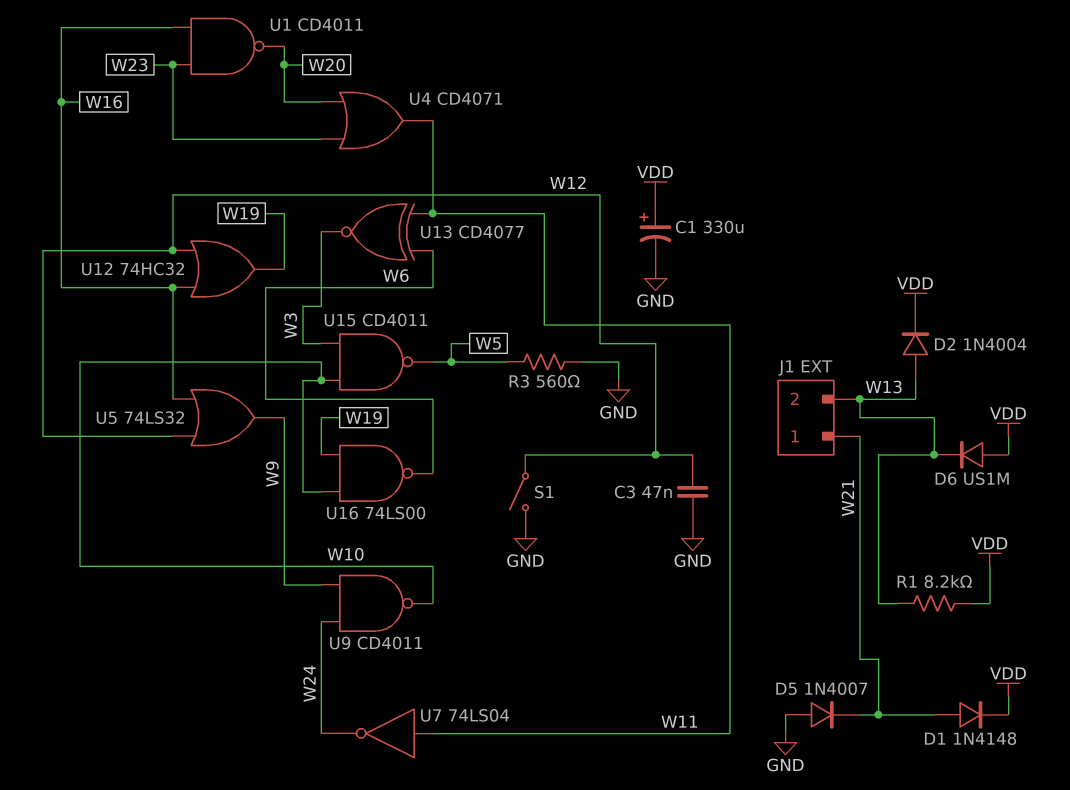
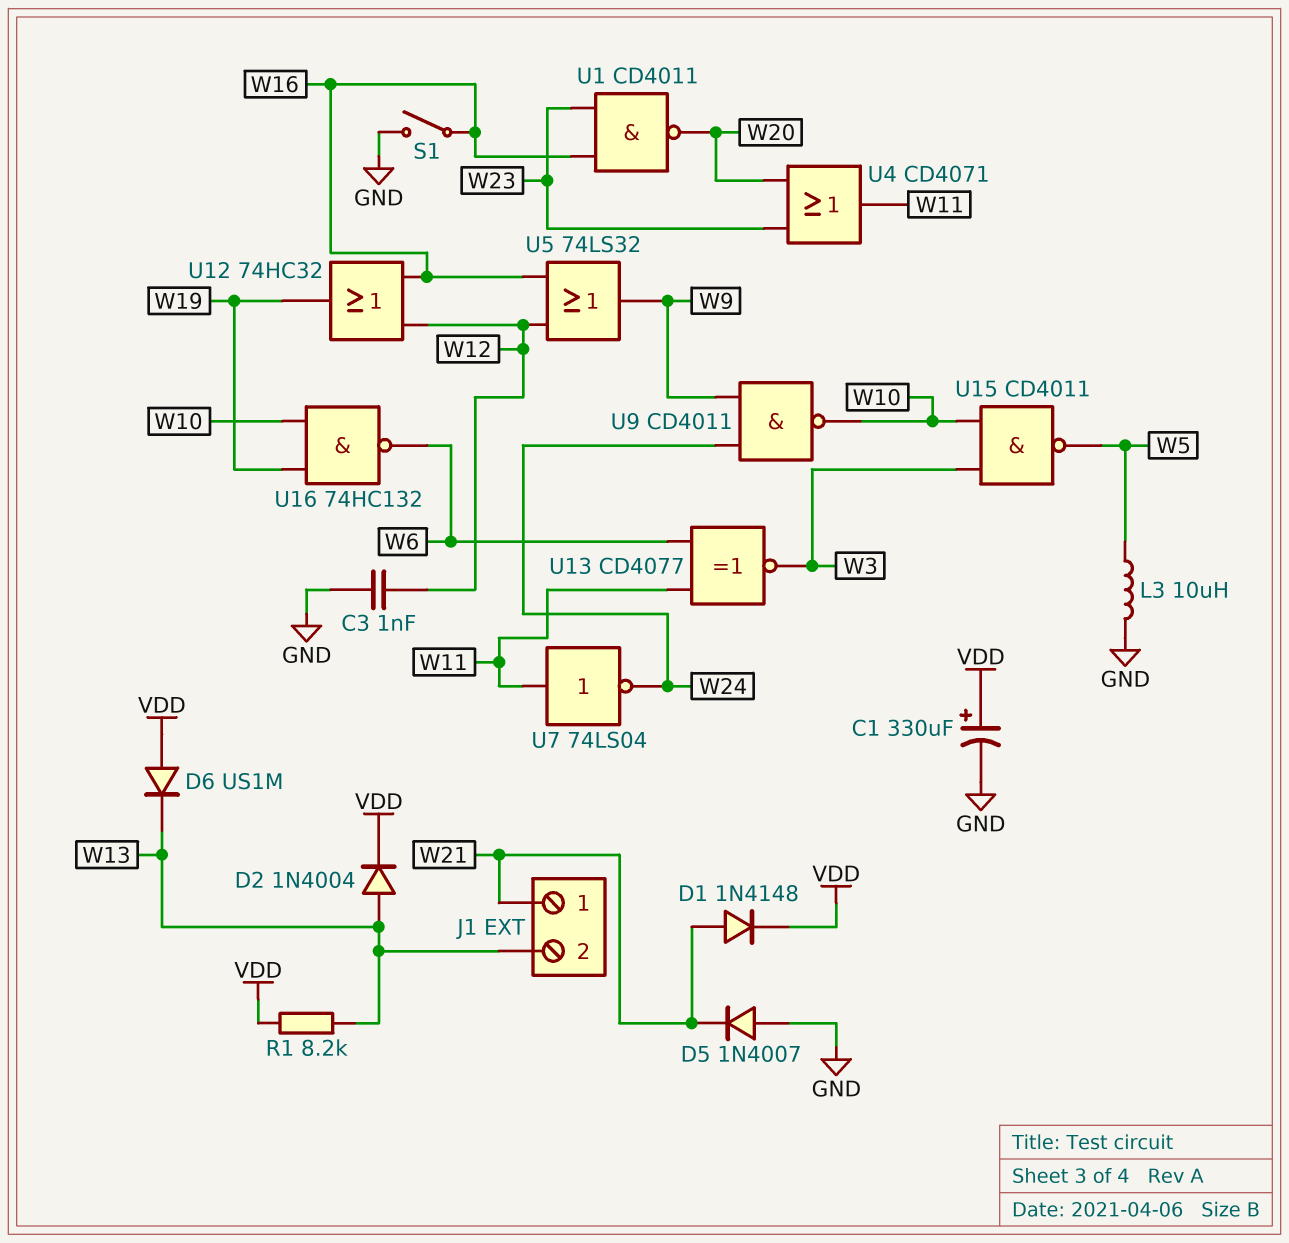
C3: 47nF (GND, W12) -> 1nF (GND, W12)
L3: none -> 10uH (GND, W5)
R3: 560 (GND, W5) -> none
S1: switch (GND, W12) -> switch (GND, W16)
U16: NAND 74LS00 (in W10, in W19, out W6) -> NAND 74HC132 (in W10, in W19, out W6)

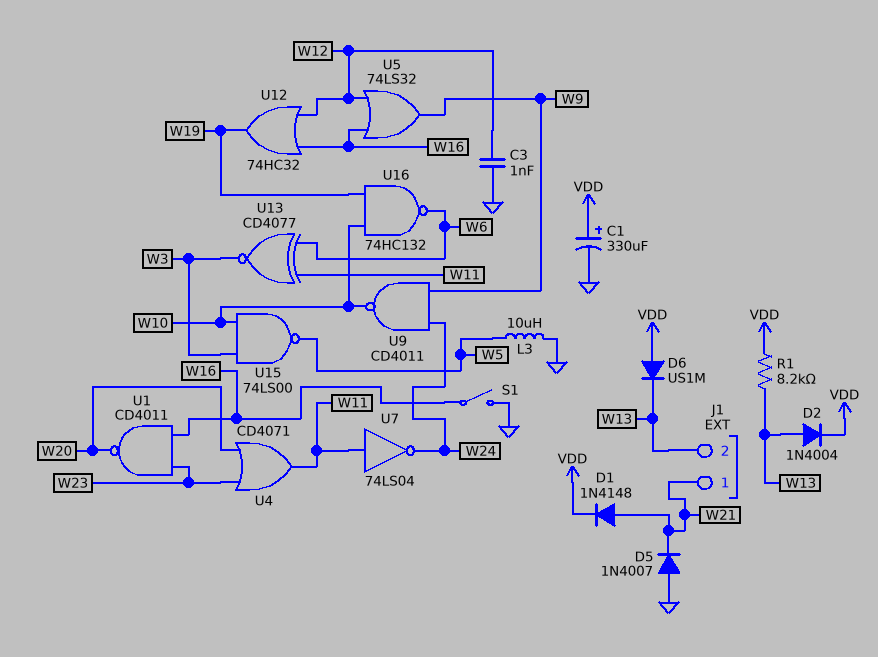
U15: NAND CD4011 (in W3, in W10, out W5) -> NAND 74LS00 (in W3, in W10, out W5)

